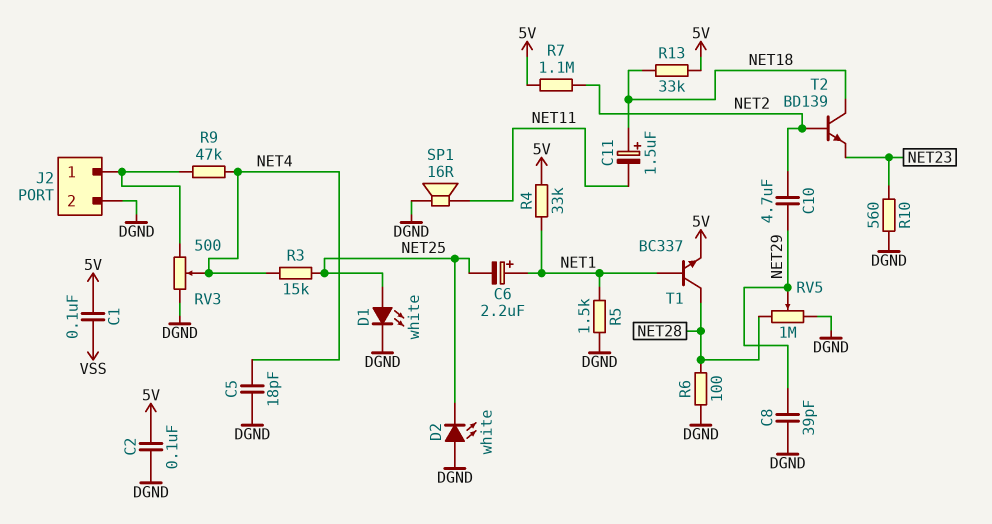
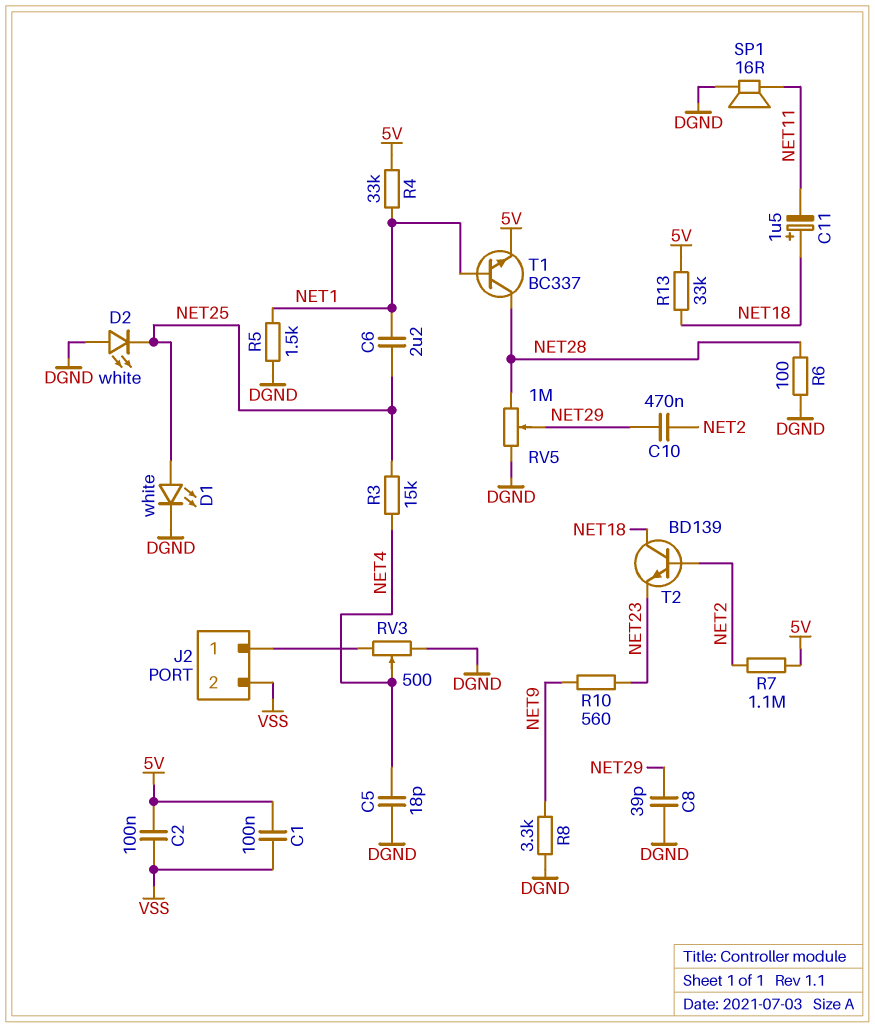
C2: 100nF (5V, DGND) -> 100nF (5V, VSS)
C6: 2.2uF (plus NET1, minus NET25) -> 2.2uF (NET1, NET25)
C10: 4.7uF (NET2, NET29) -> 470nF (NET2, NET29)
J2 pin 2: DGND -> VSS
R8: none -> 3.3k (DGND, NET9)
R9: 47k (J2/1, NET4) -> none
R10: 560 (DGND, NET23) -> 560 (NET9, NET23)

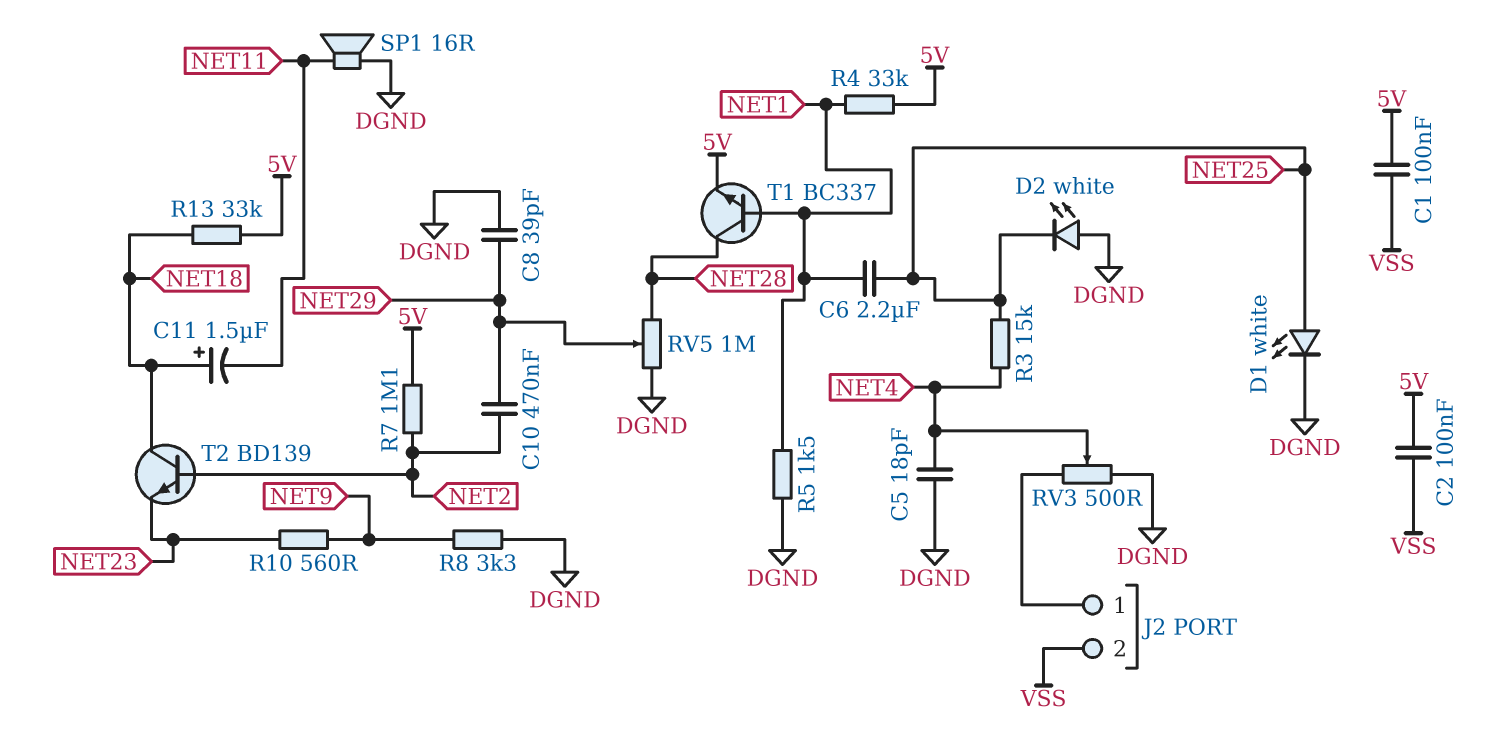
R6: 100 (DGND, NET28) -> none

